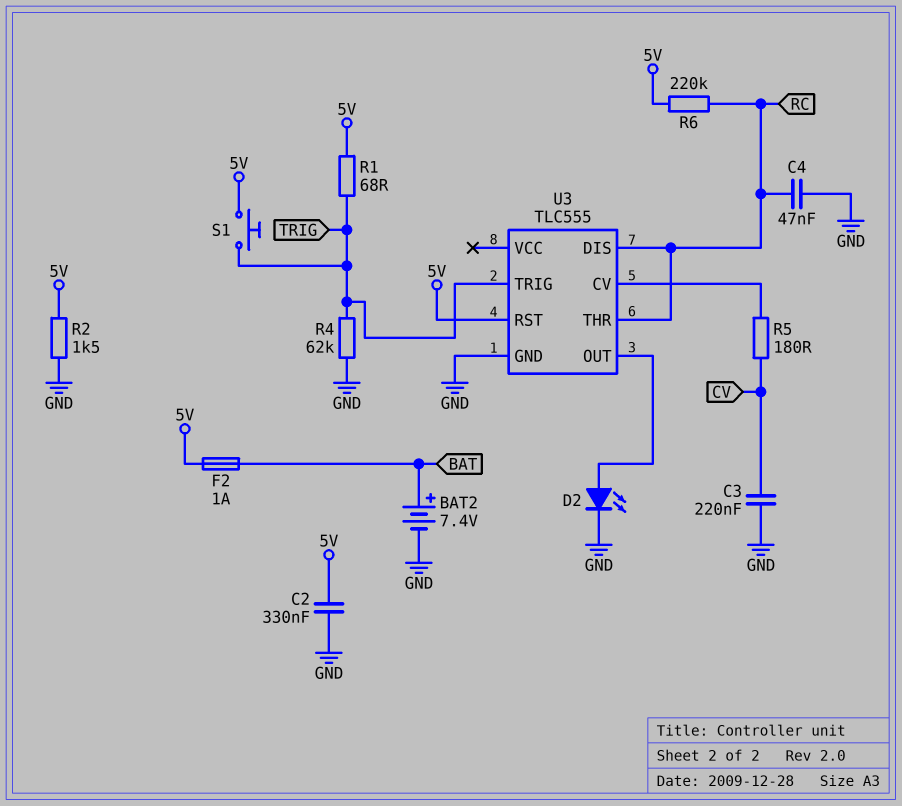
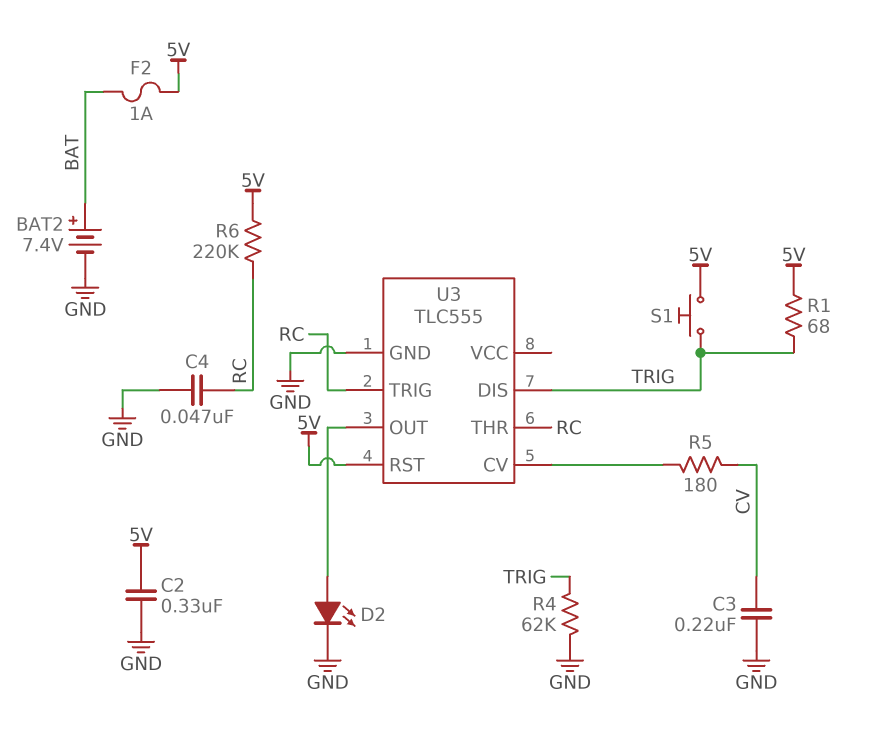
R2: 1.5k (5V, GND) -> none
U3 pin DIS: RC -> TRIG
U3 pin TRIG: TRIG -> RC

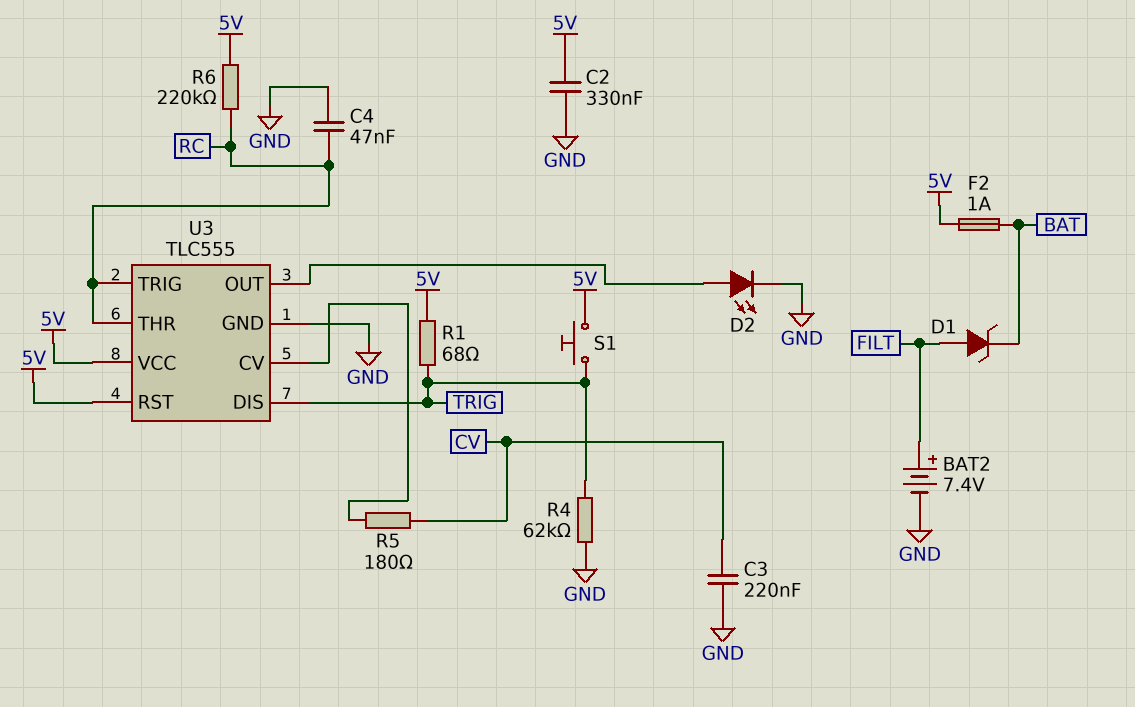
BAT2: 7.4V (plus BAT, minus GND) -> 7.4V (plus FILT, minus GND)
D1: none -> zener (A FILT, K BAT)
U3 pin VCC: none -> 5V

